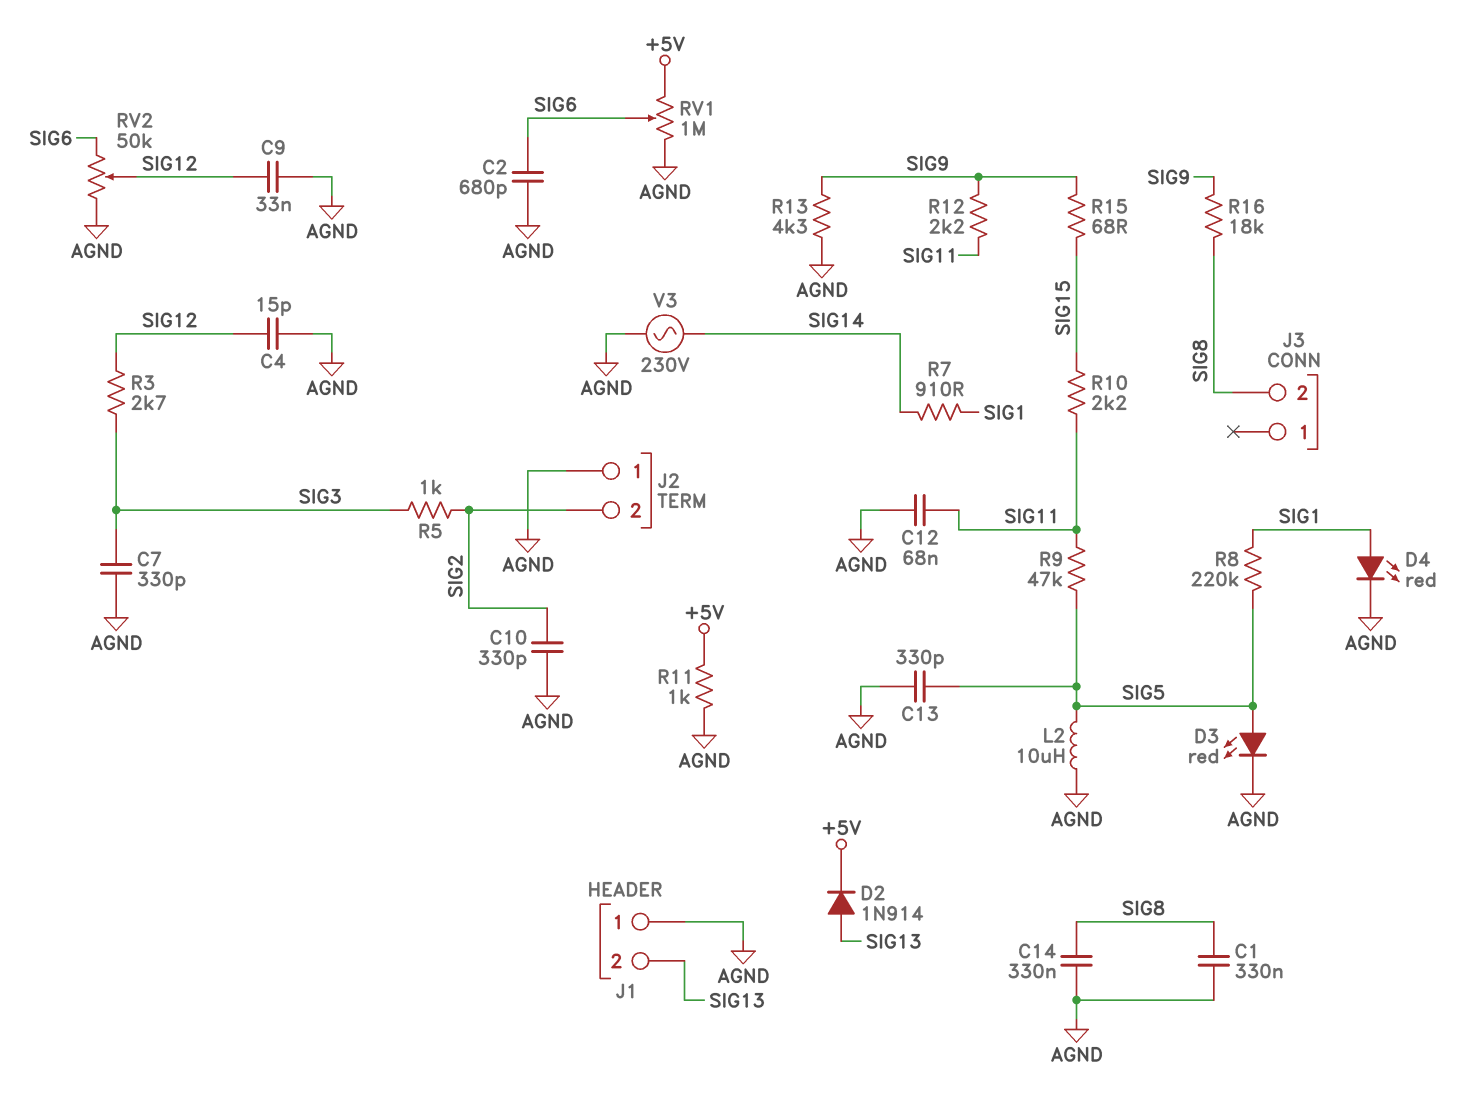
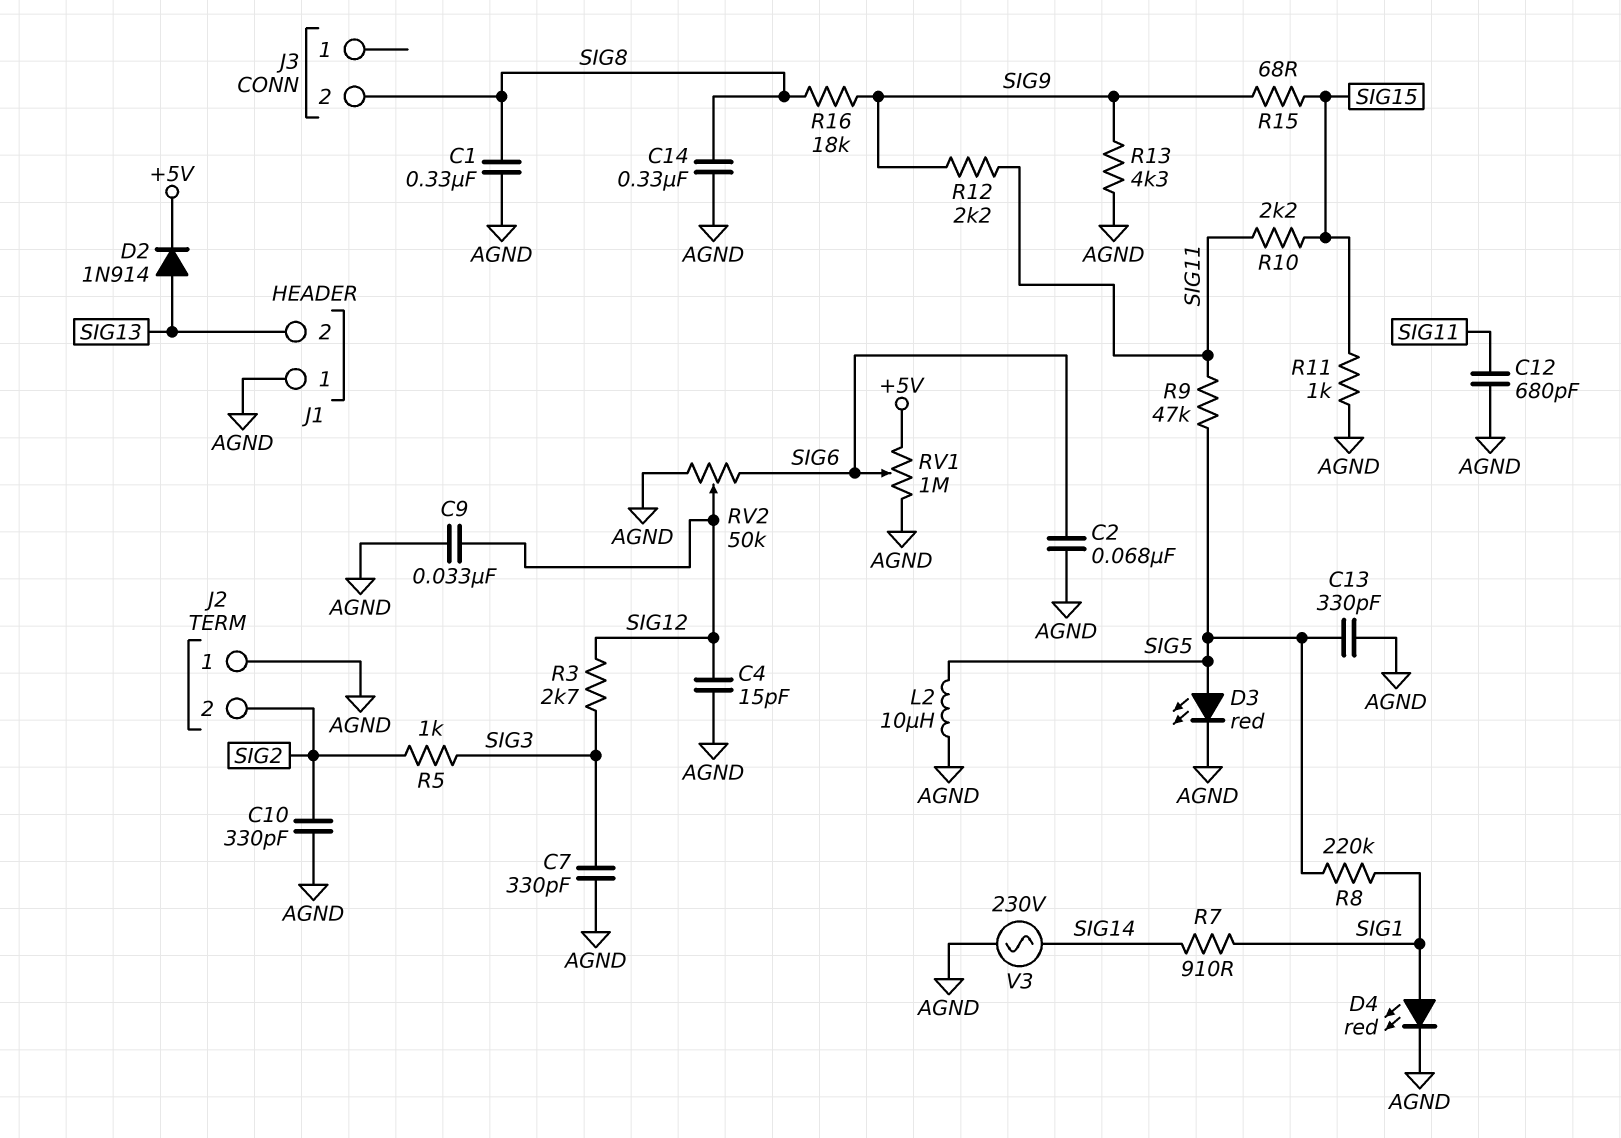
C2: 680pF (AGND, SIG6) -> 68nF (AGND, SIG6)
C12: 68nF (AGND, SIG11) -> 680pF (AGND, SIG11)
R11: 1k (+5V, AGND) -> 1k (AGND, SIG15)

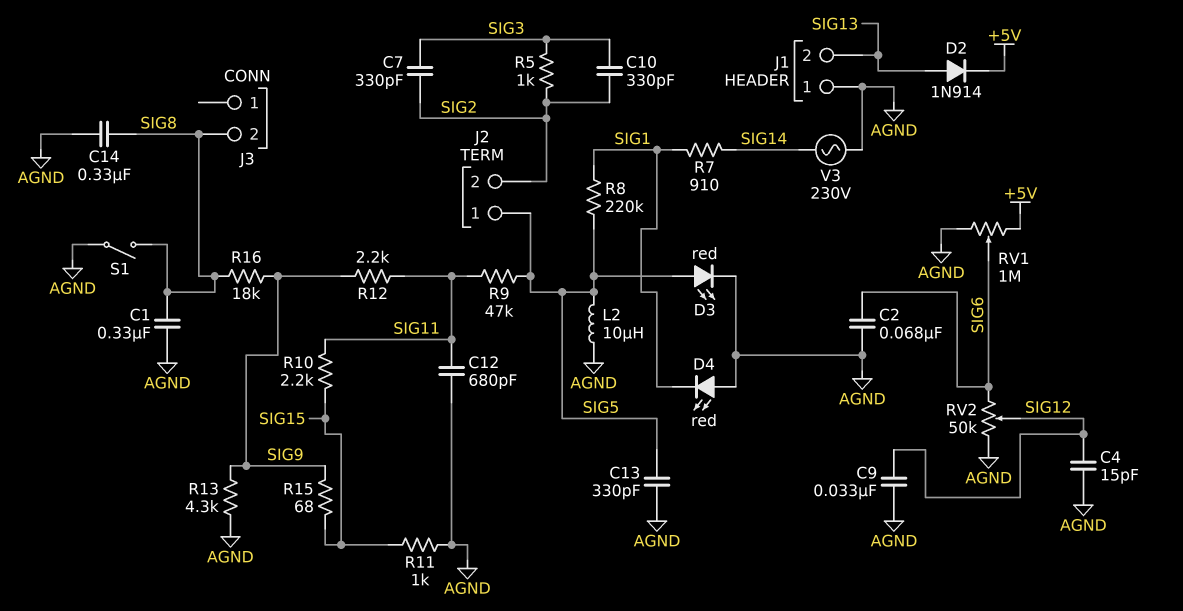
C7: 330pF (AGND, SIG3) -> 330pF (SIG2, SIG3)
C10: 330pF (AGND, SIG2) -> 330pF (SIG2, SIG3)
D4: LED red (A SIG1, K AGND) -> LED red (A AGND, K SIG1)
J2 pin 1: AGND -> SIG5
R3: 2.7k (SIG3, SIG12) -> none
S1: none -> switch (AGND, SIG8)

